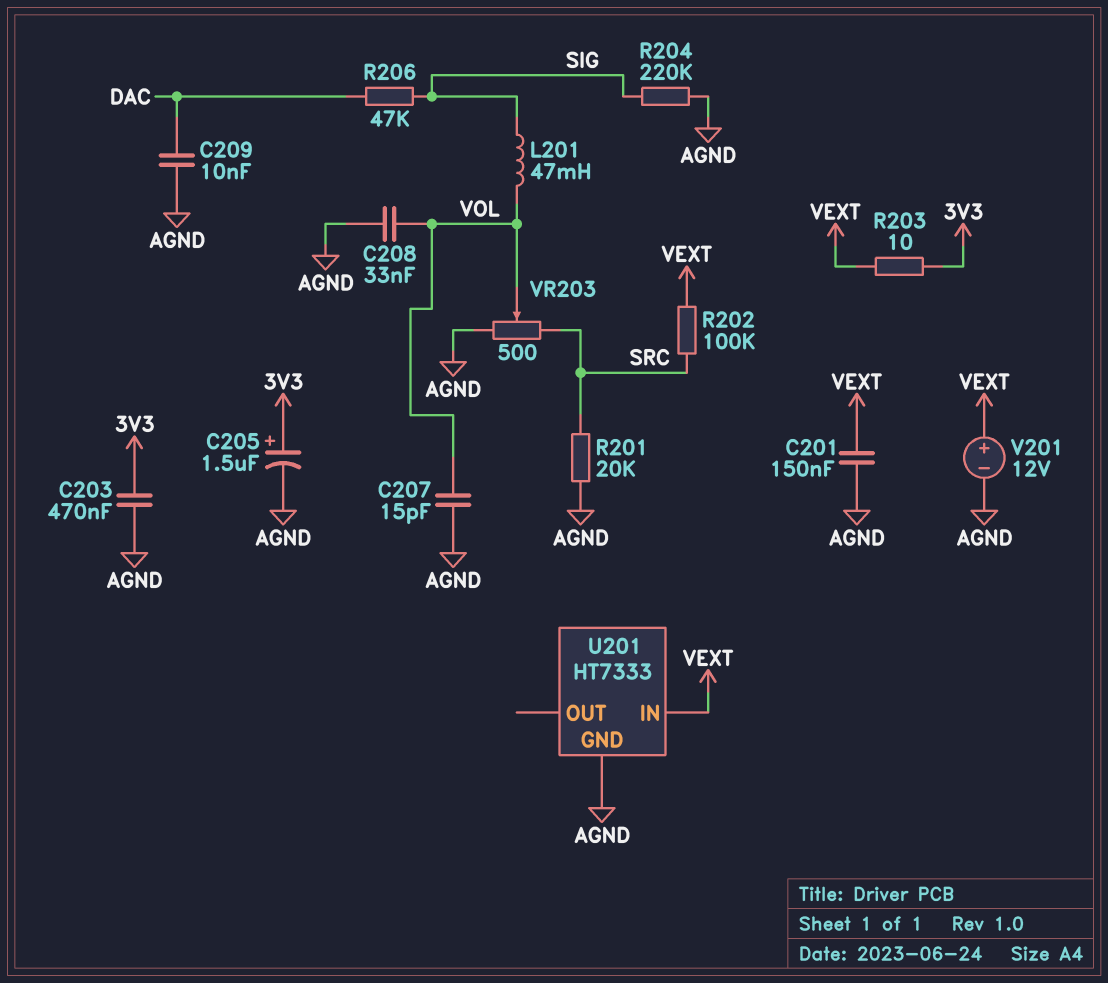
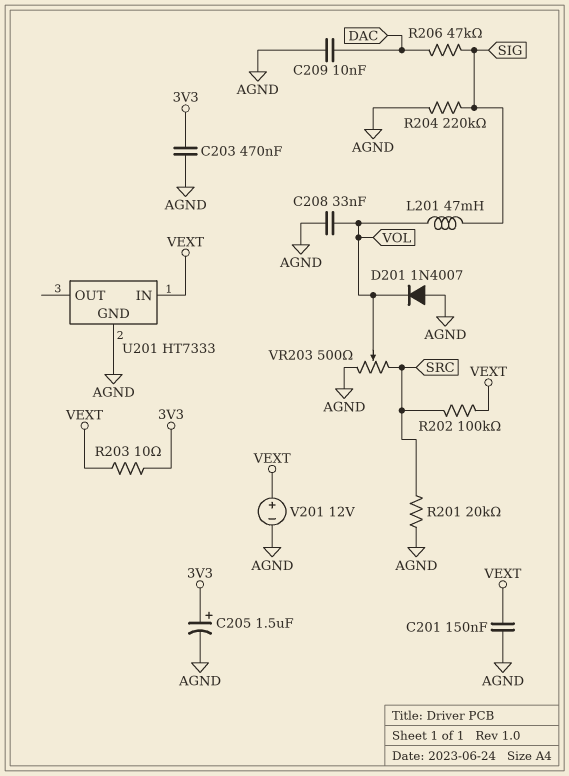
C207: 15pF (AGND, VOL) -> none
D201: none -> diode 1N4007 (A AGND, K VOL)

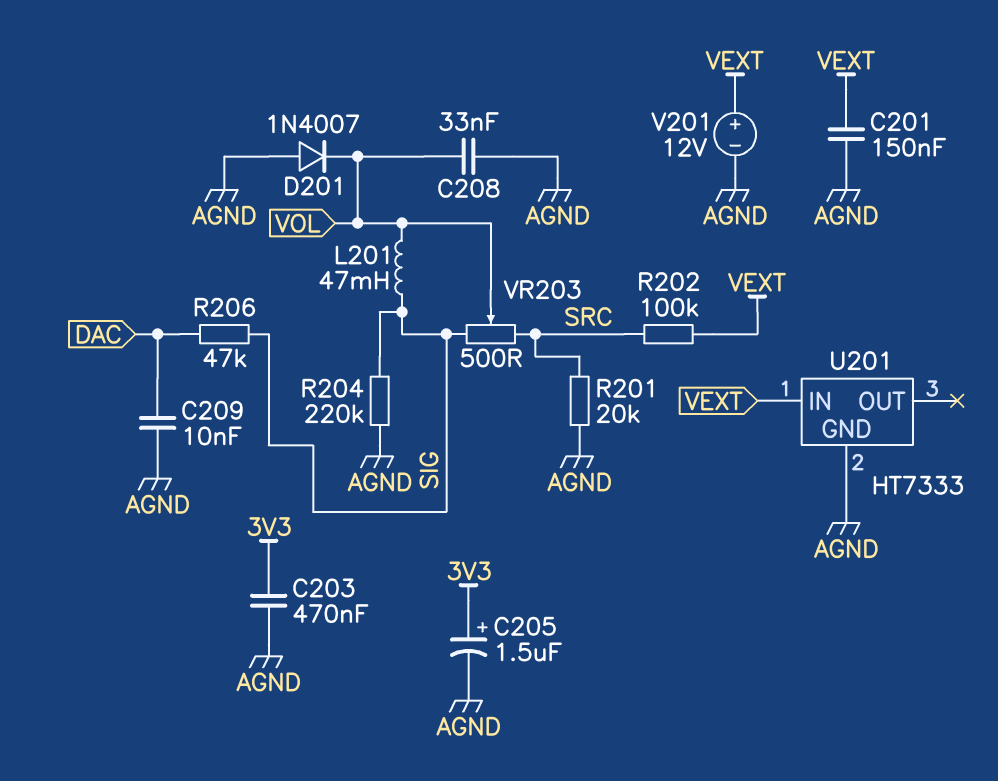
R203: 10 (3V3, VEXT) -> none
VR203: 500 (AGND, SRC, wiper VOL) -> 500 (SIG, SRC, wiper VOL)

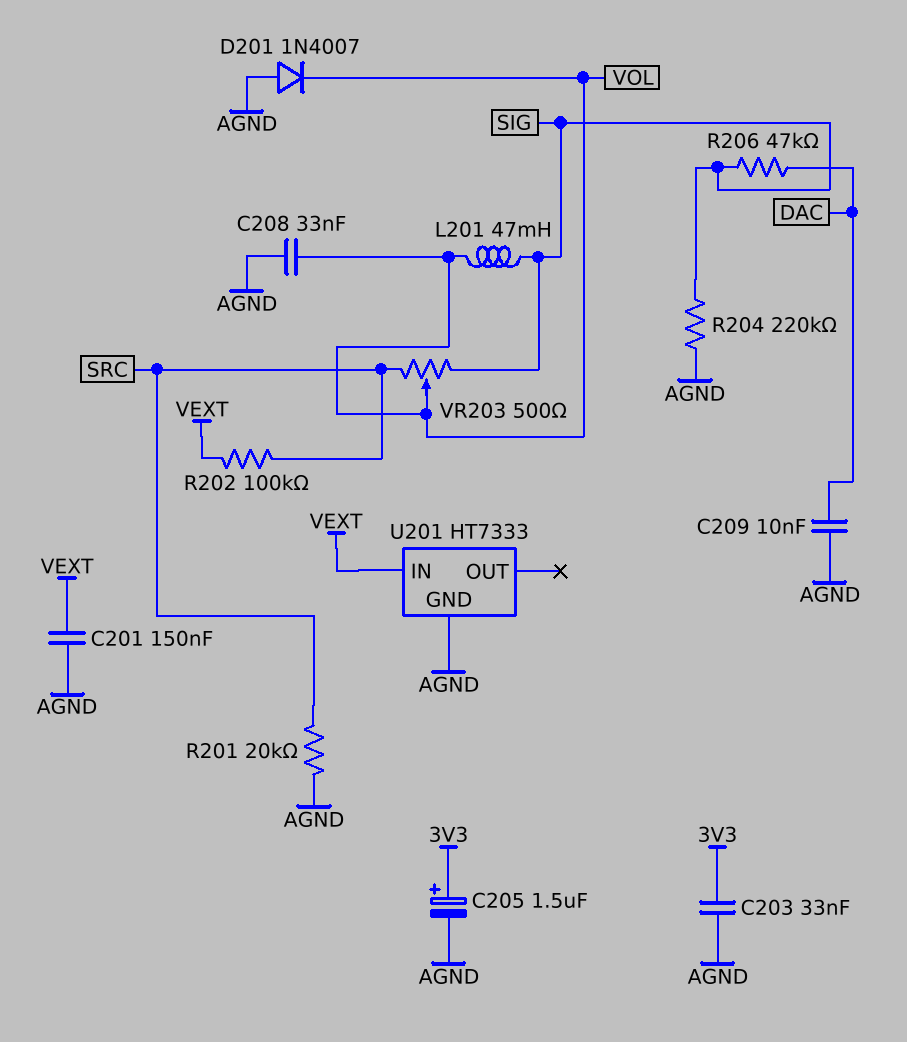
C203: 470nF (3V3, AGND) -> 33nF (3V3, AGND)
V201: 12V (plus VEXT, minus AGND) -> none

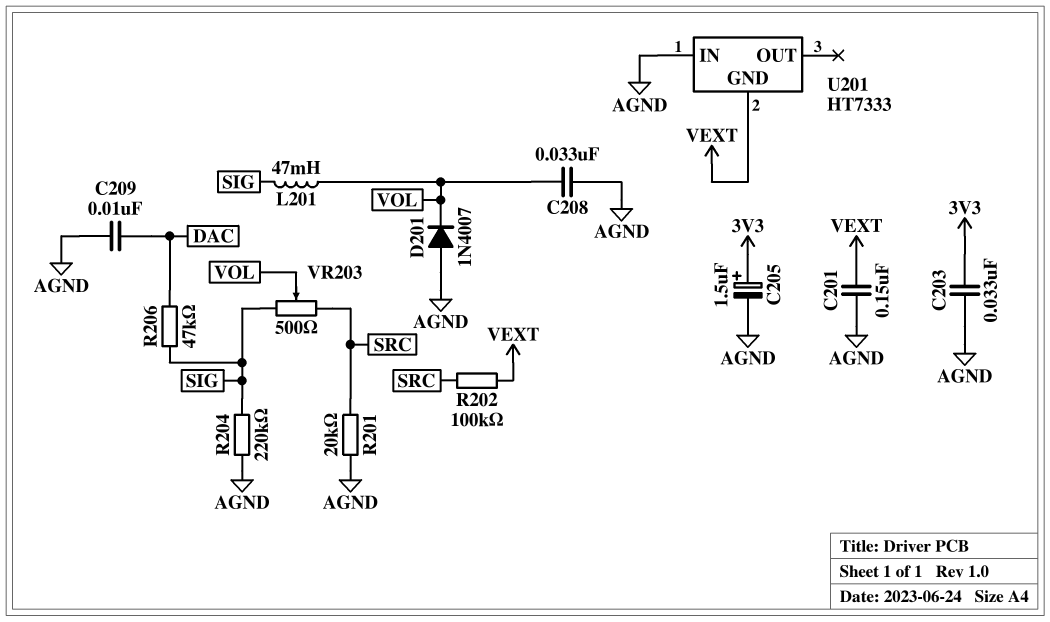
U201 pin GND: AGND -> VEXT
U201 pin IN: VEXT -> AGND

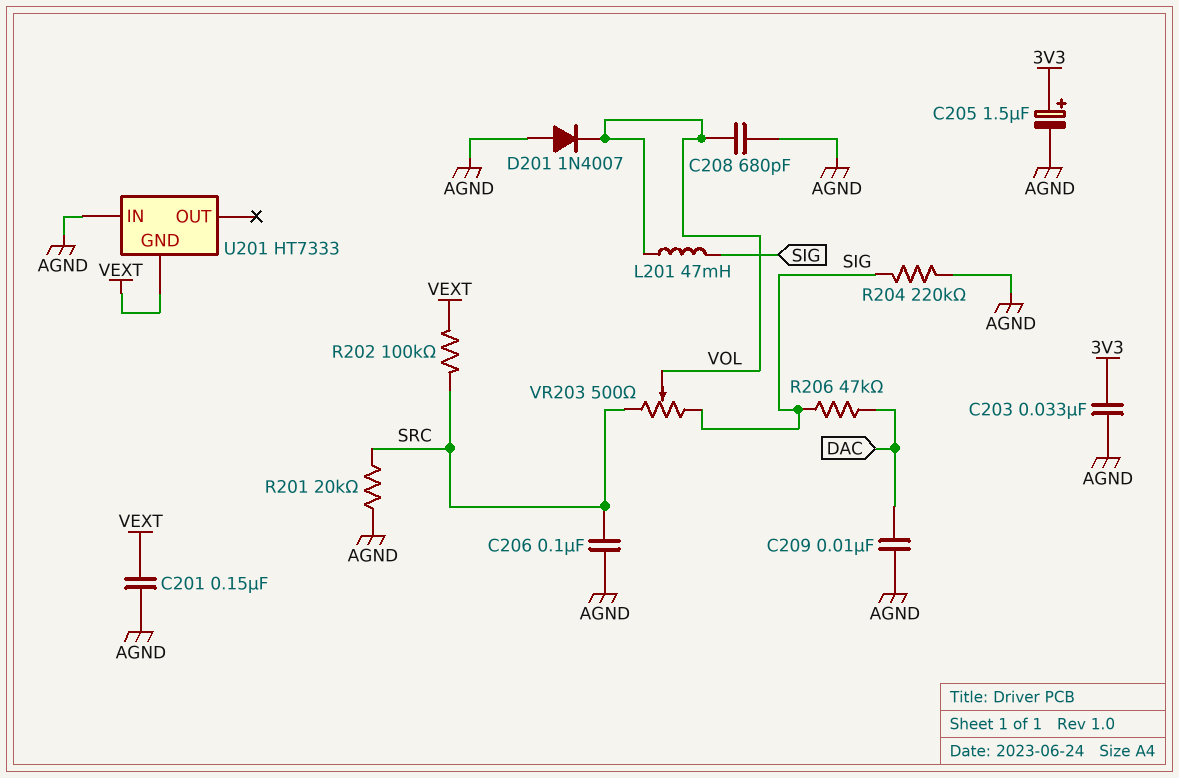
C206: none -> 100nF (AGND, SRC)
C208: 33nF (AGND, VOL) -> 680pF (AGND, VOL)

